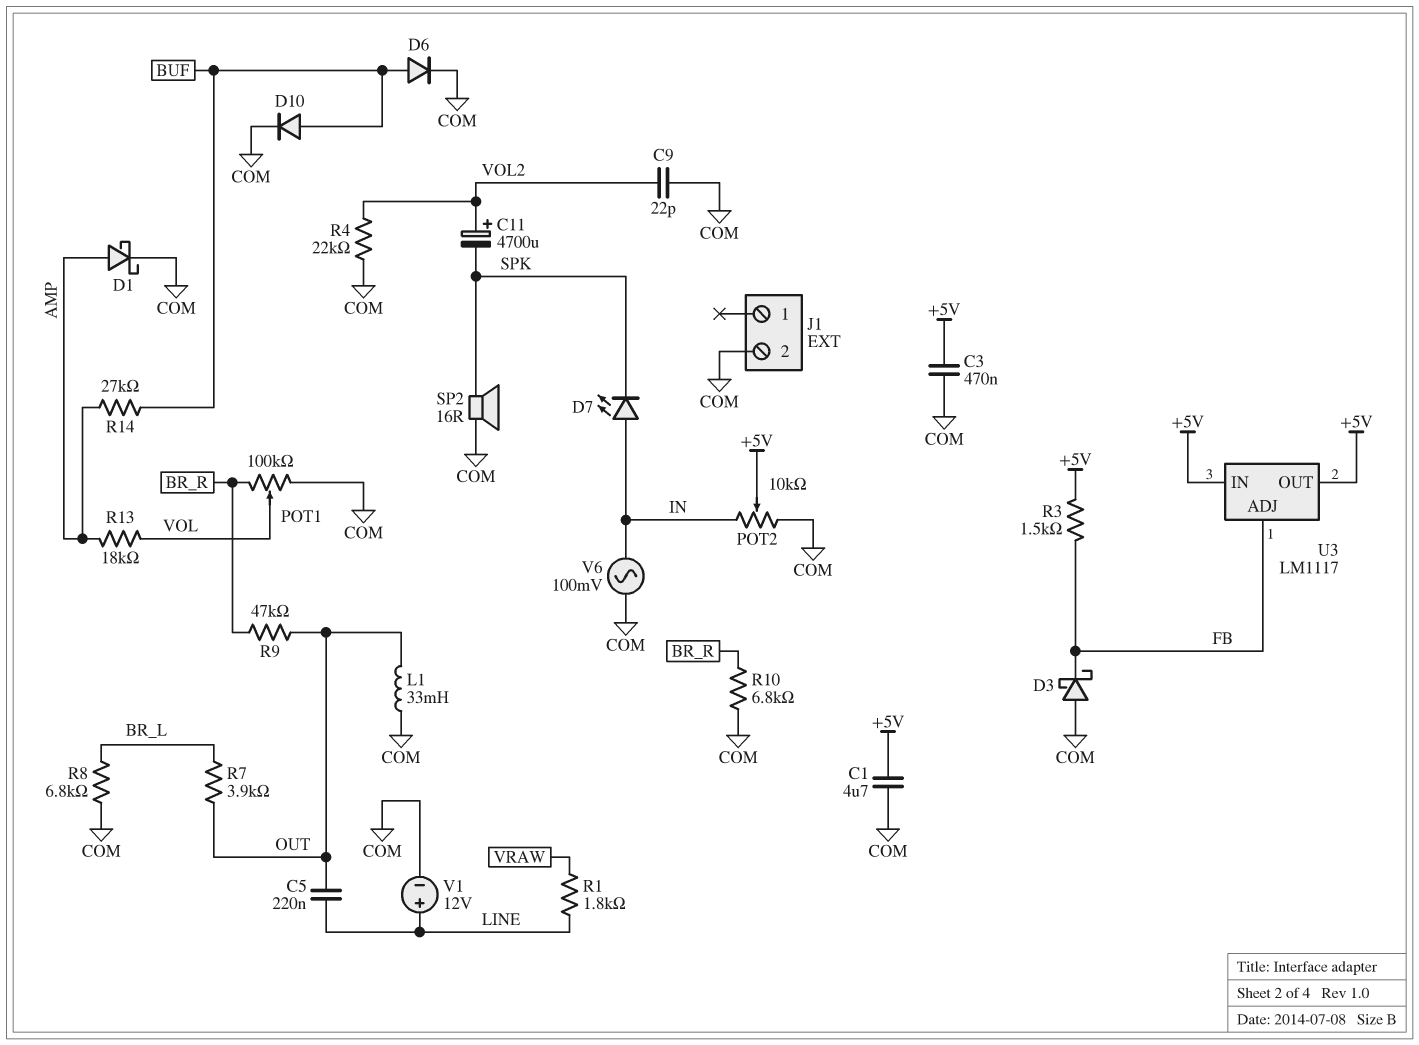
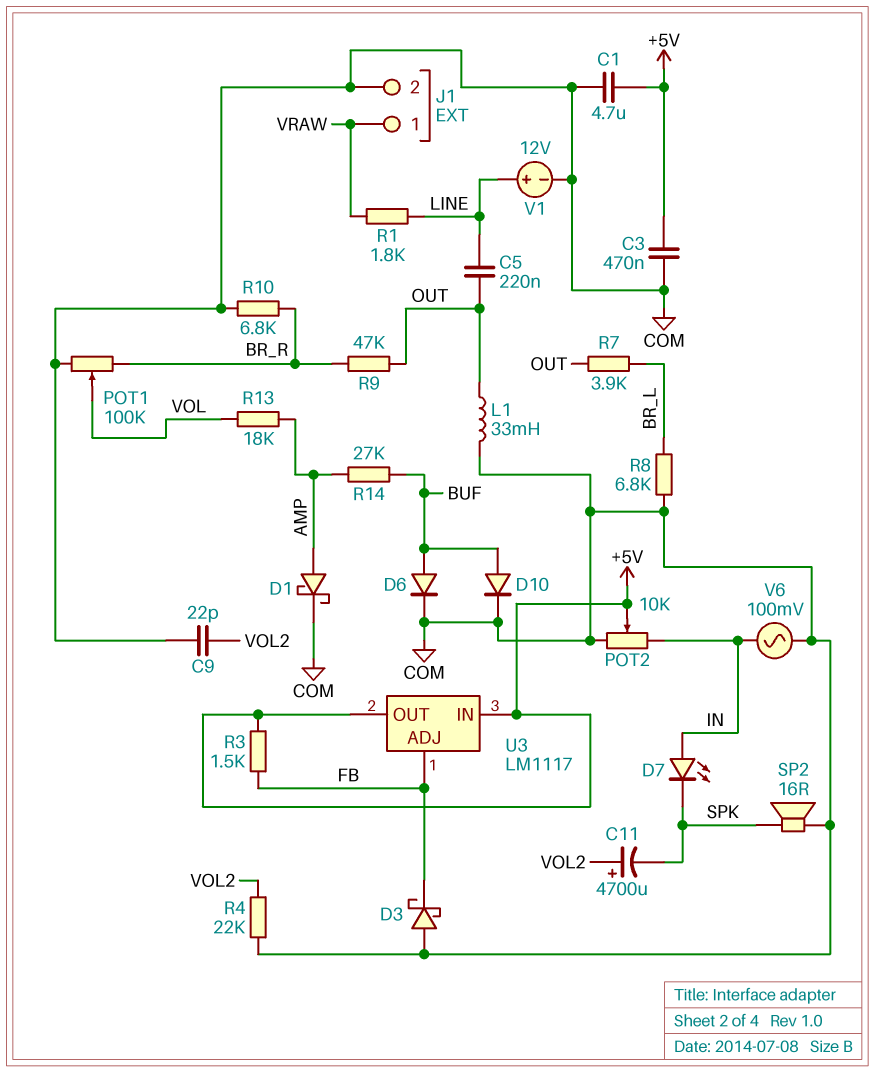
J1 pin 1: none -> VRAW

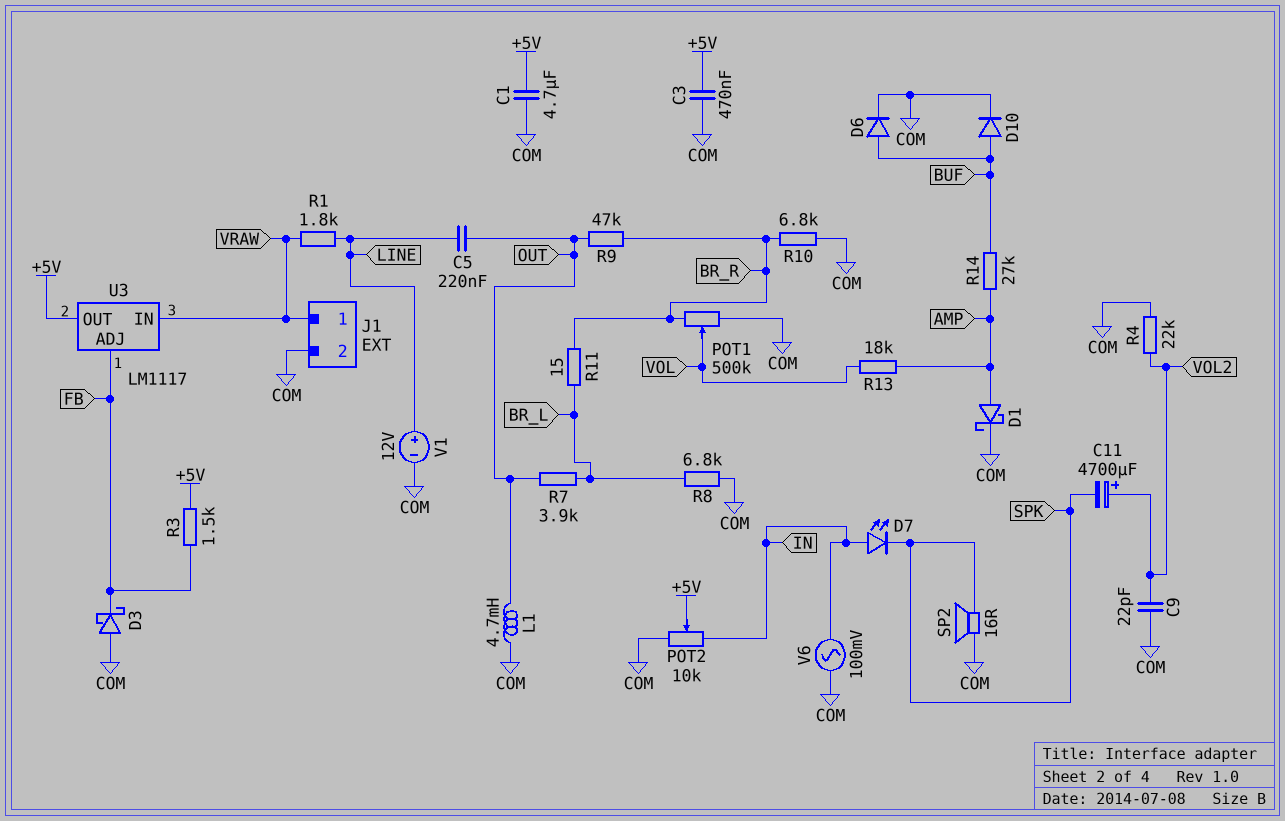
L1: 33mH (COM, OUT) -> 4.7mH (COM, OUT)
POT1: 100k (BR_R, COM, wiper VOL) -> 500k (BR_R, COM, wiper VOL)
R11: none -> 15 (BR_L, BR_R)
U3 pin IN: +5V -> VRAW

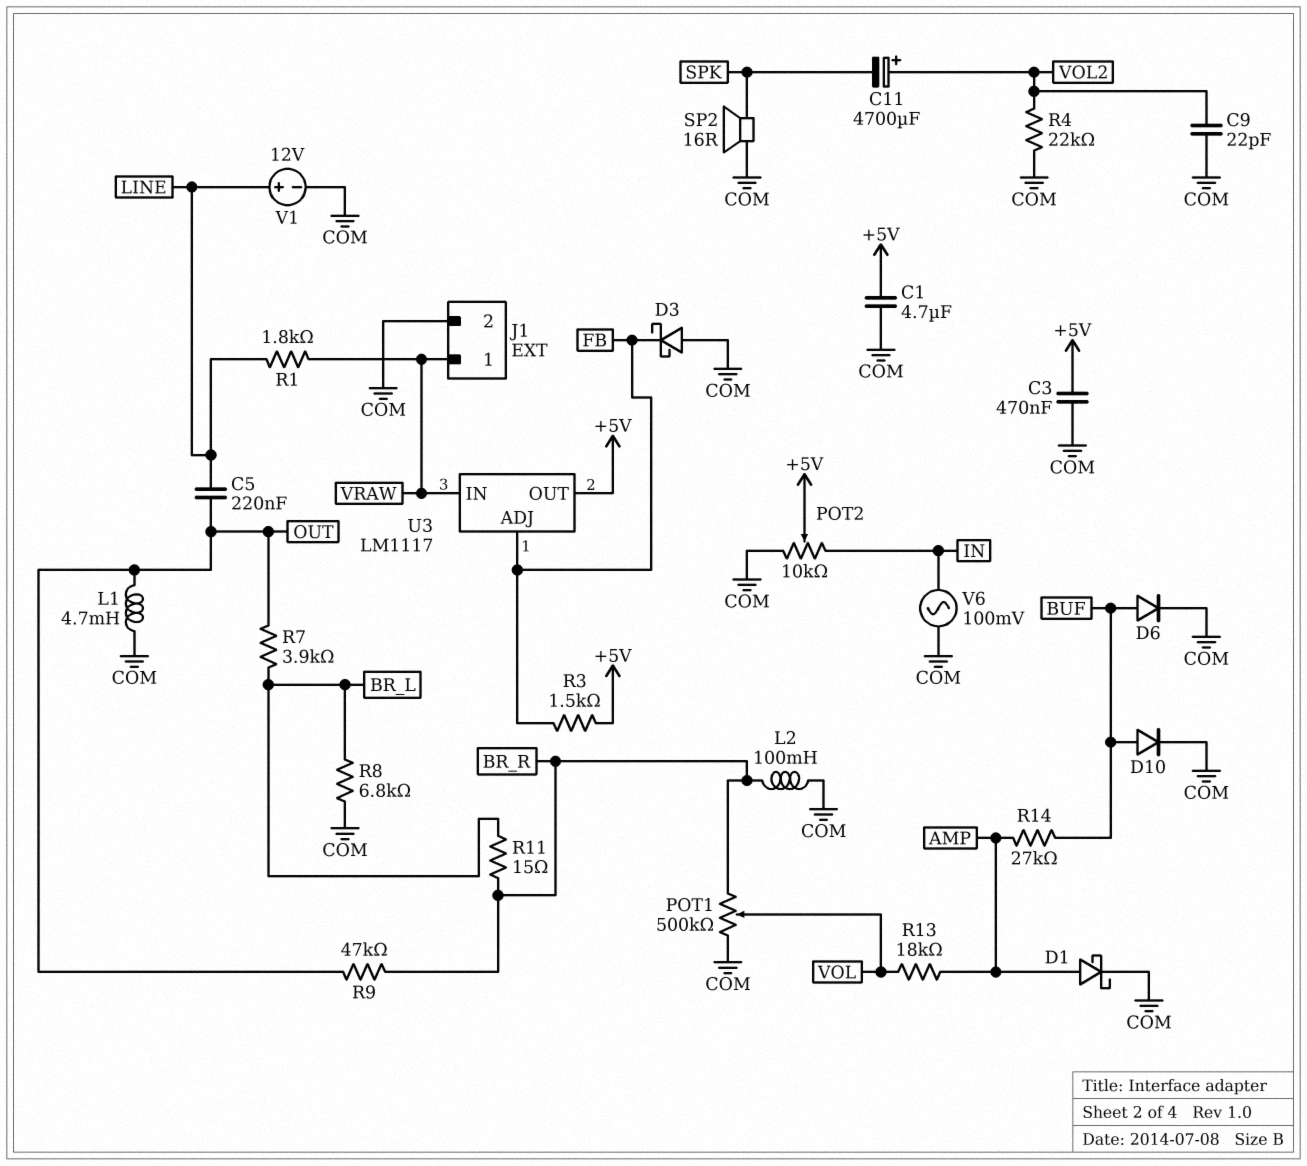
D7: LED (A IN, K SPK) -> none
L2: none -> 100mH (BR_R, COM)
R10: 6.8k (BR_R, COM) -> none

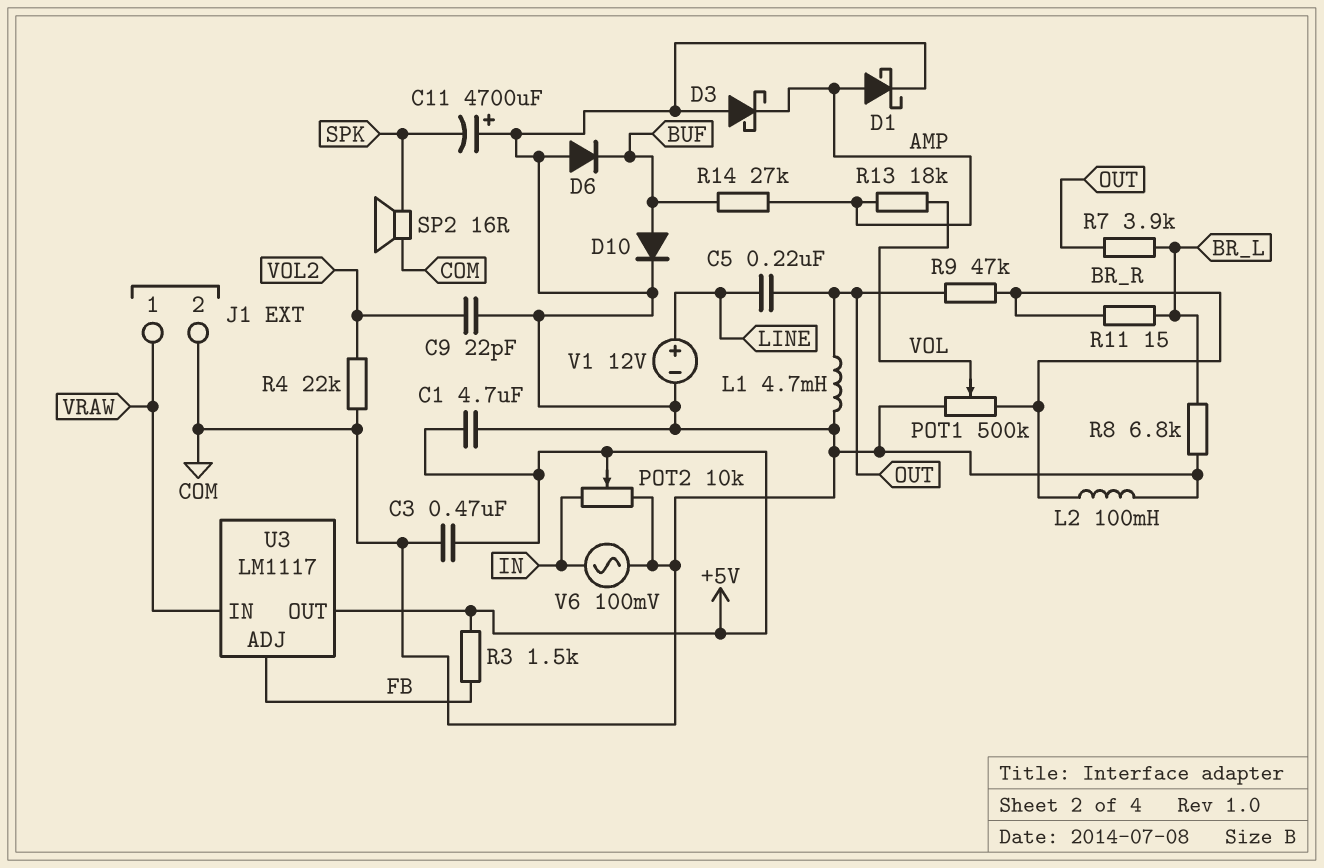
C11: 4700uF (plus VOL2, minus SPK) -> 4700uF (plus COM, minus SPK)
D3: schottky (A COM, K FB) -> schottky (A COM, K AMP)
D6: diode (A BUF, K COM) -> diode (A COM, K BUF)
R1: 1.8k (LINE, VRAW) -> none

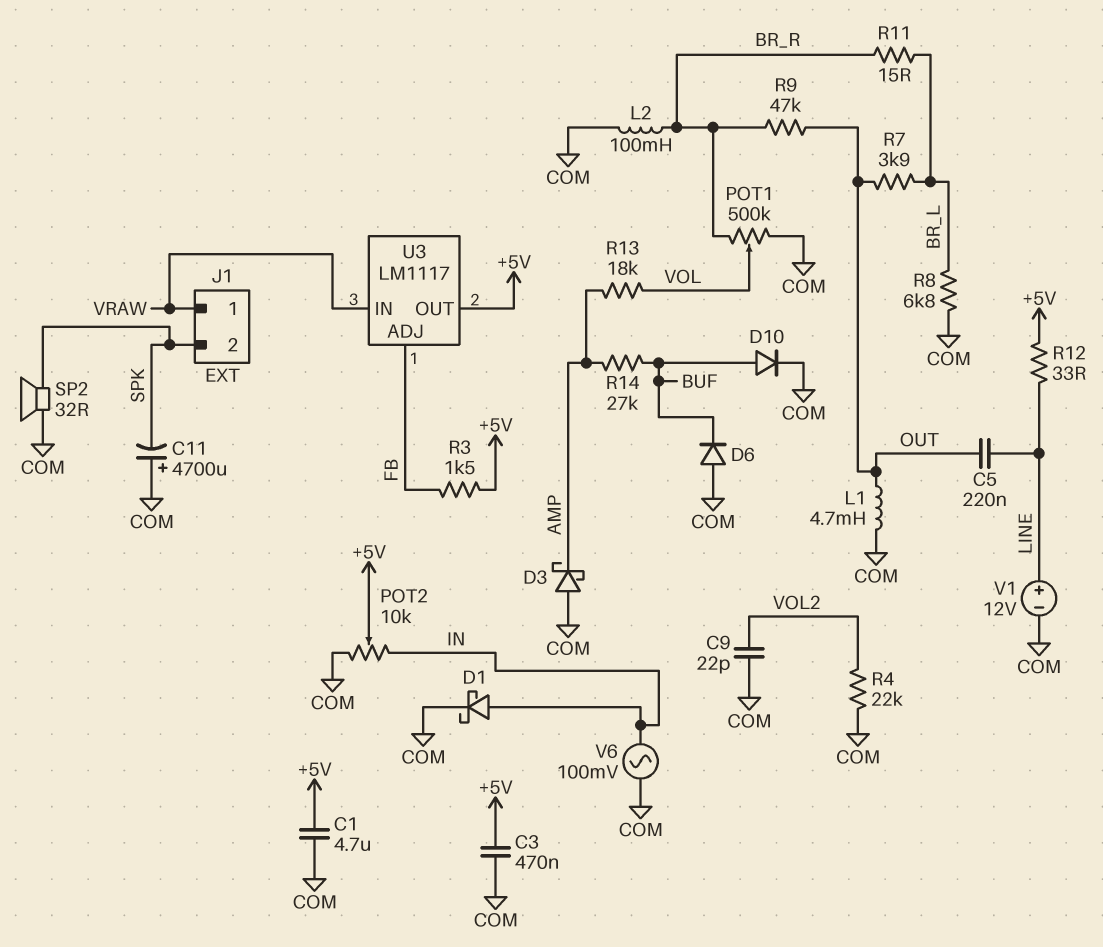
D1: schottky (A AMP, K COM) -> schottky (A IN, K COM)
J1 pin 2: COM -> SPK
R12: none -> 33 (+5V, LINE)
SP2: speaker 16R (COM, SPK) -> speaker 32R (COM, SPK)

